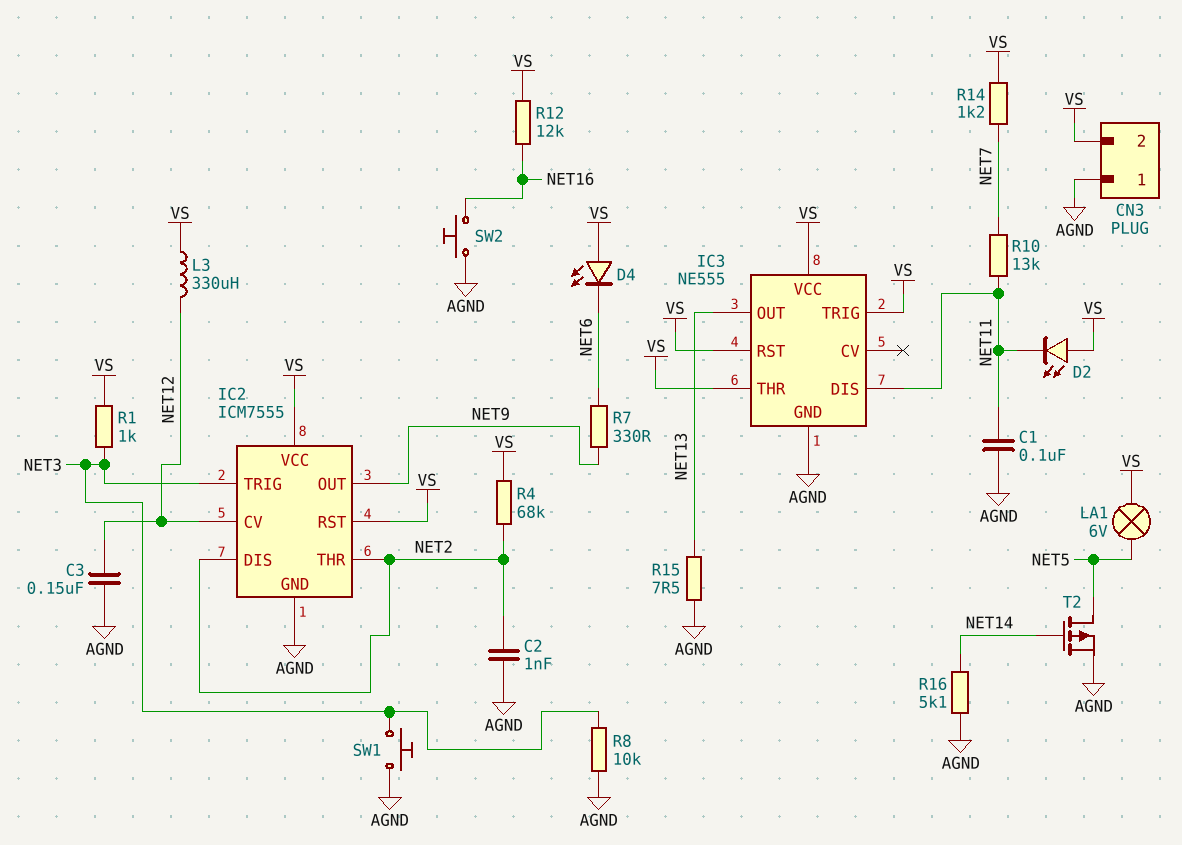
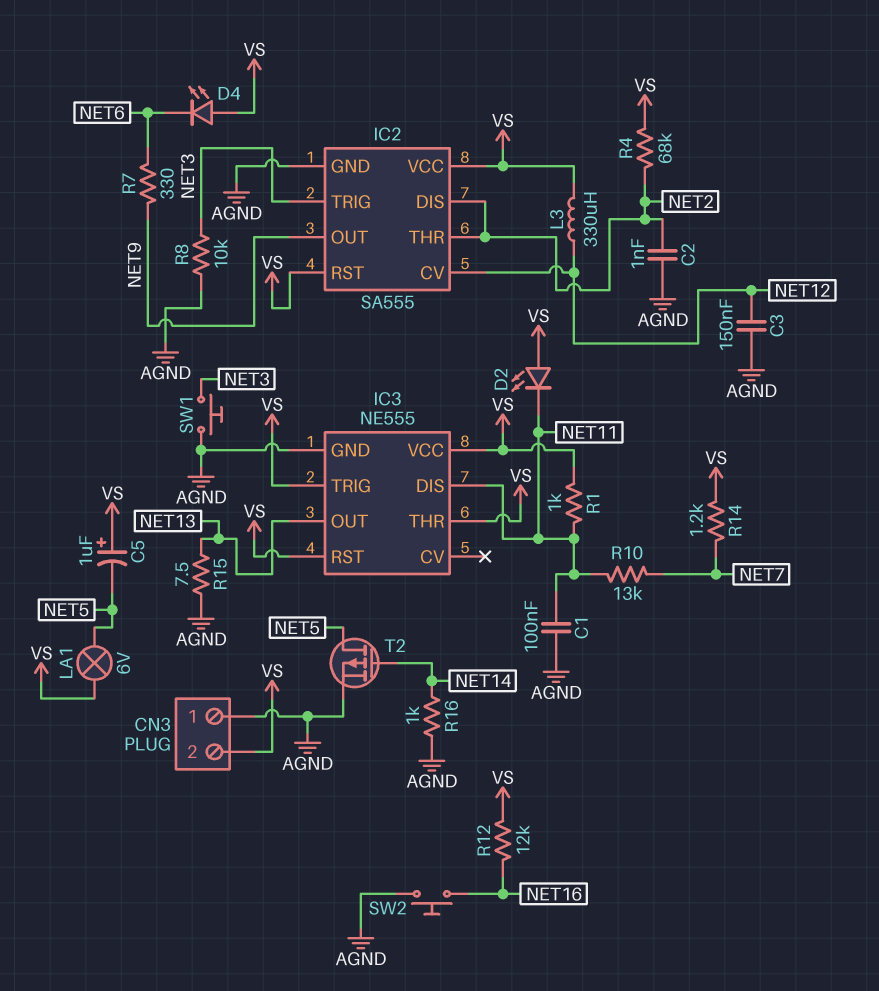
C5: none -> 1uF (plus VS, minus NET5)
IC2: ICM7555 -> SA555
R1: 1k (NET3, VS) -> 1k (NET11, VS)
R16: 5.1k (AGND, NET14) -> 1k (AGND, NET14)

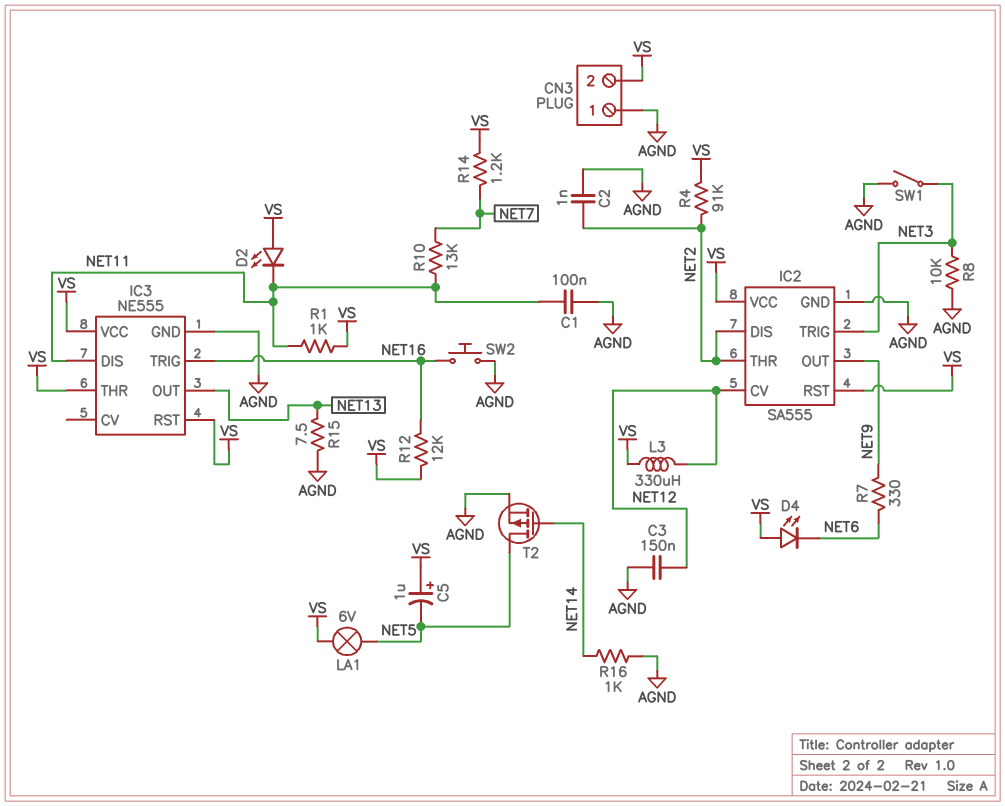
IC3 pin TRIG: VS -> NET16
R4: 68k (NET2, VS) -> 91k (NET2, VS)
SW1: button (AGND, NET3) -> switch (AGND, NET3)

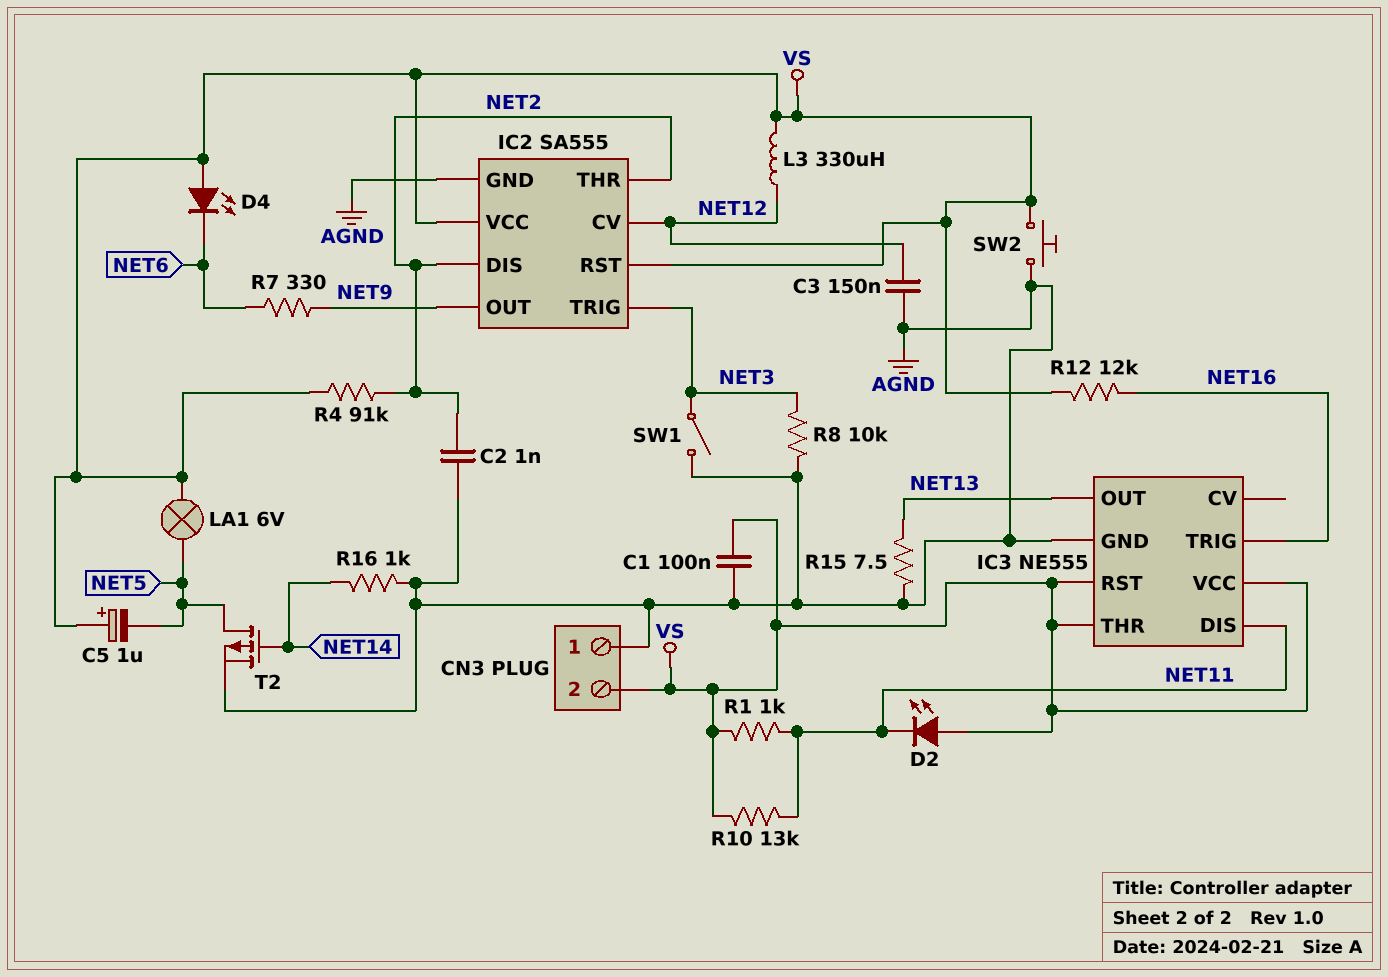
C1: 100nF (AGND, NET11) -> 100nF (AGND, VS)
R10: 13k (NET7, NET11) -> 13k (NET11, VS)
R14: 1.2k (NET7, VS) -> none
SW2: button (AGND, NET16) -> button (AGND, VS)

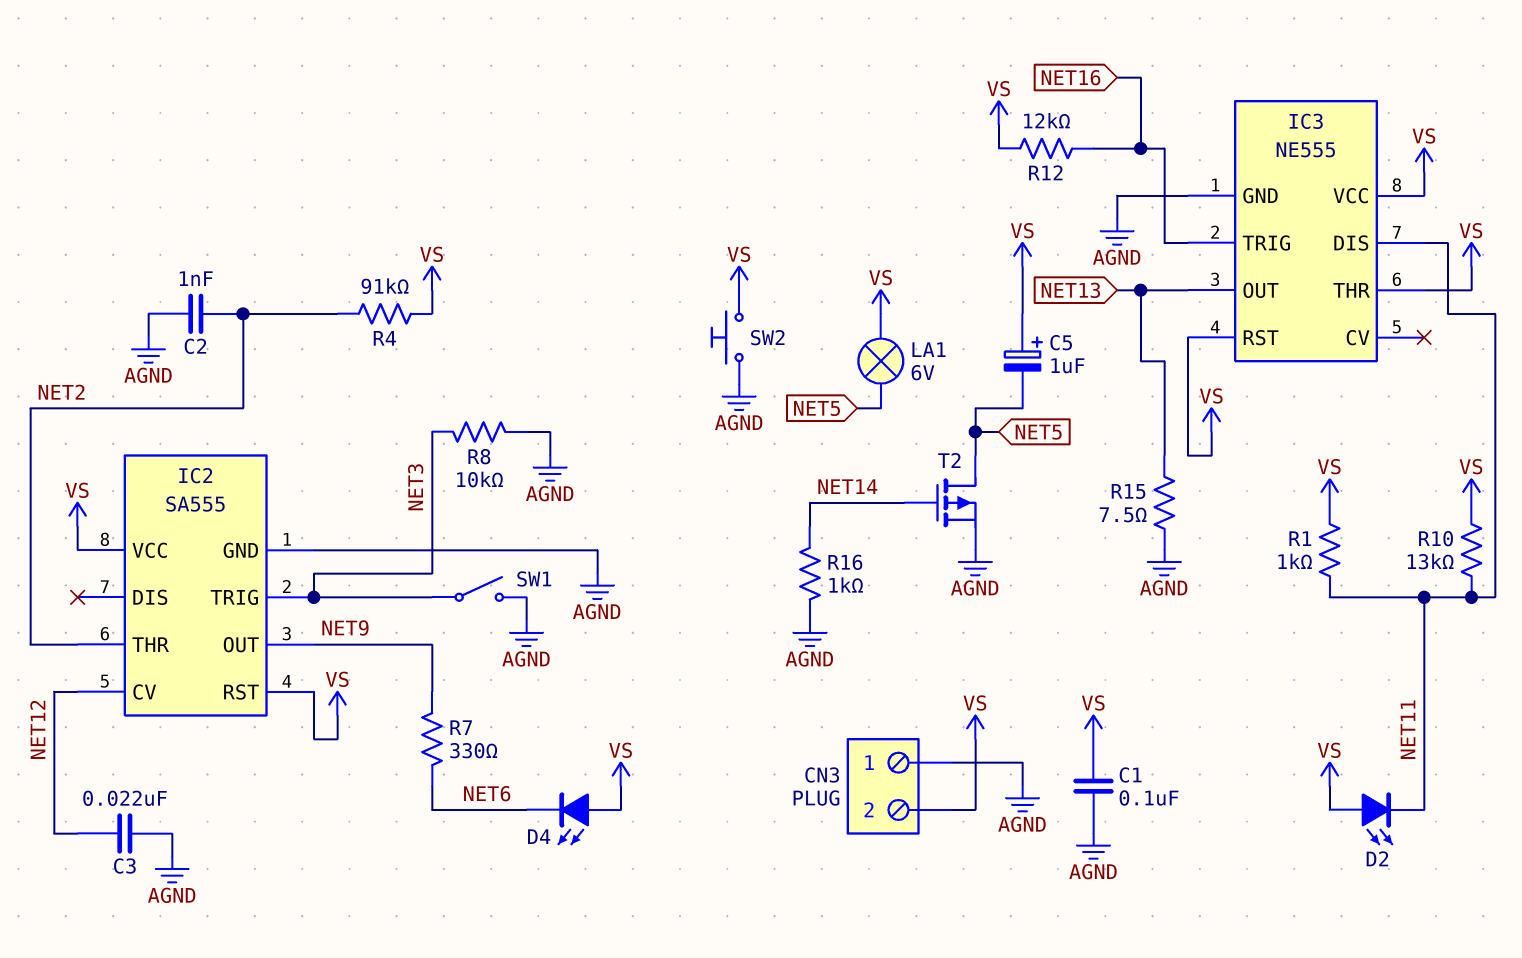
C3: 150nF (AGND, NET12) -> 22nF (AGND, NET12)
IC2 pin DIS: NET2 -> none
L3: 330uH (NET12, VS) -> none

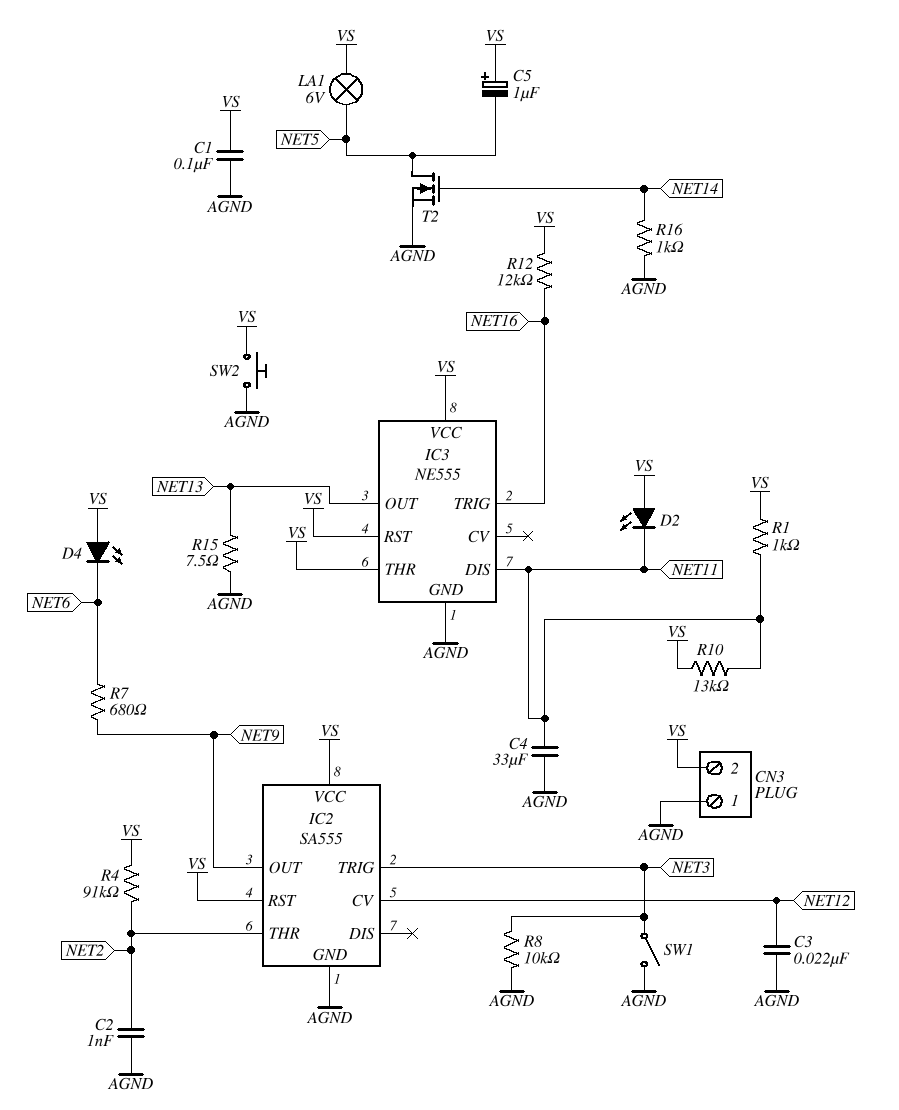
C4: none -> 33uF (AGND, NET11)
R7: 330 (NET6, NET9) -> 680 (NET6, NET9)
T2: PMOS (G NET14, D NET5, S AGND) -> NMOS (G NET14, D NET5, S AGND)

